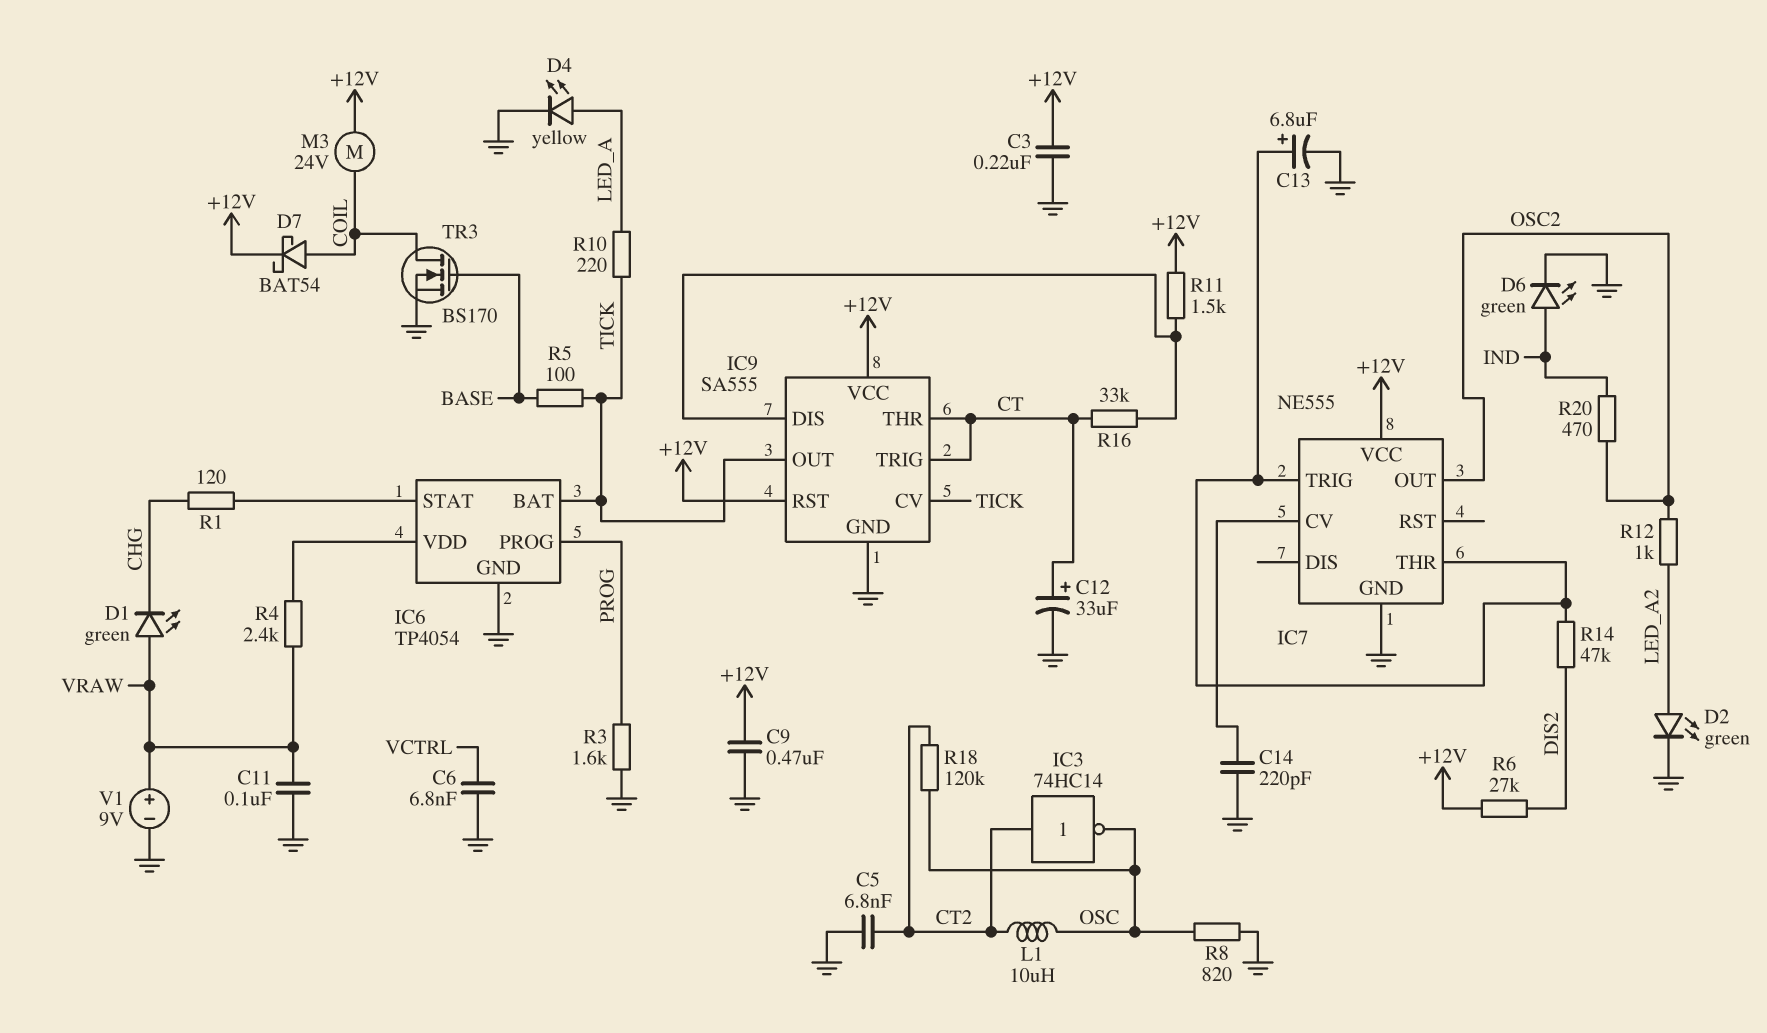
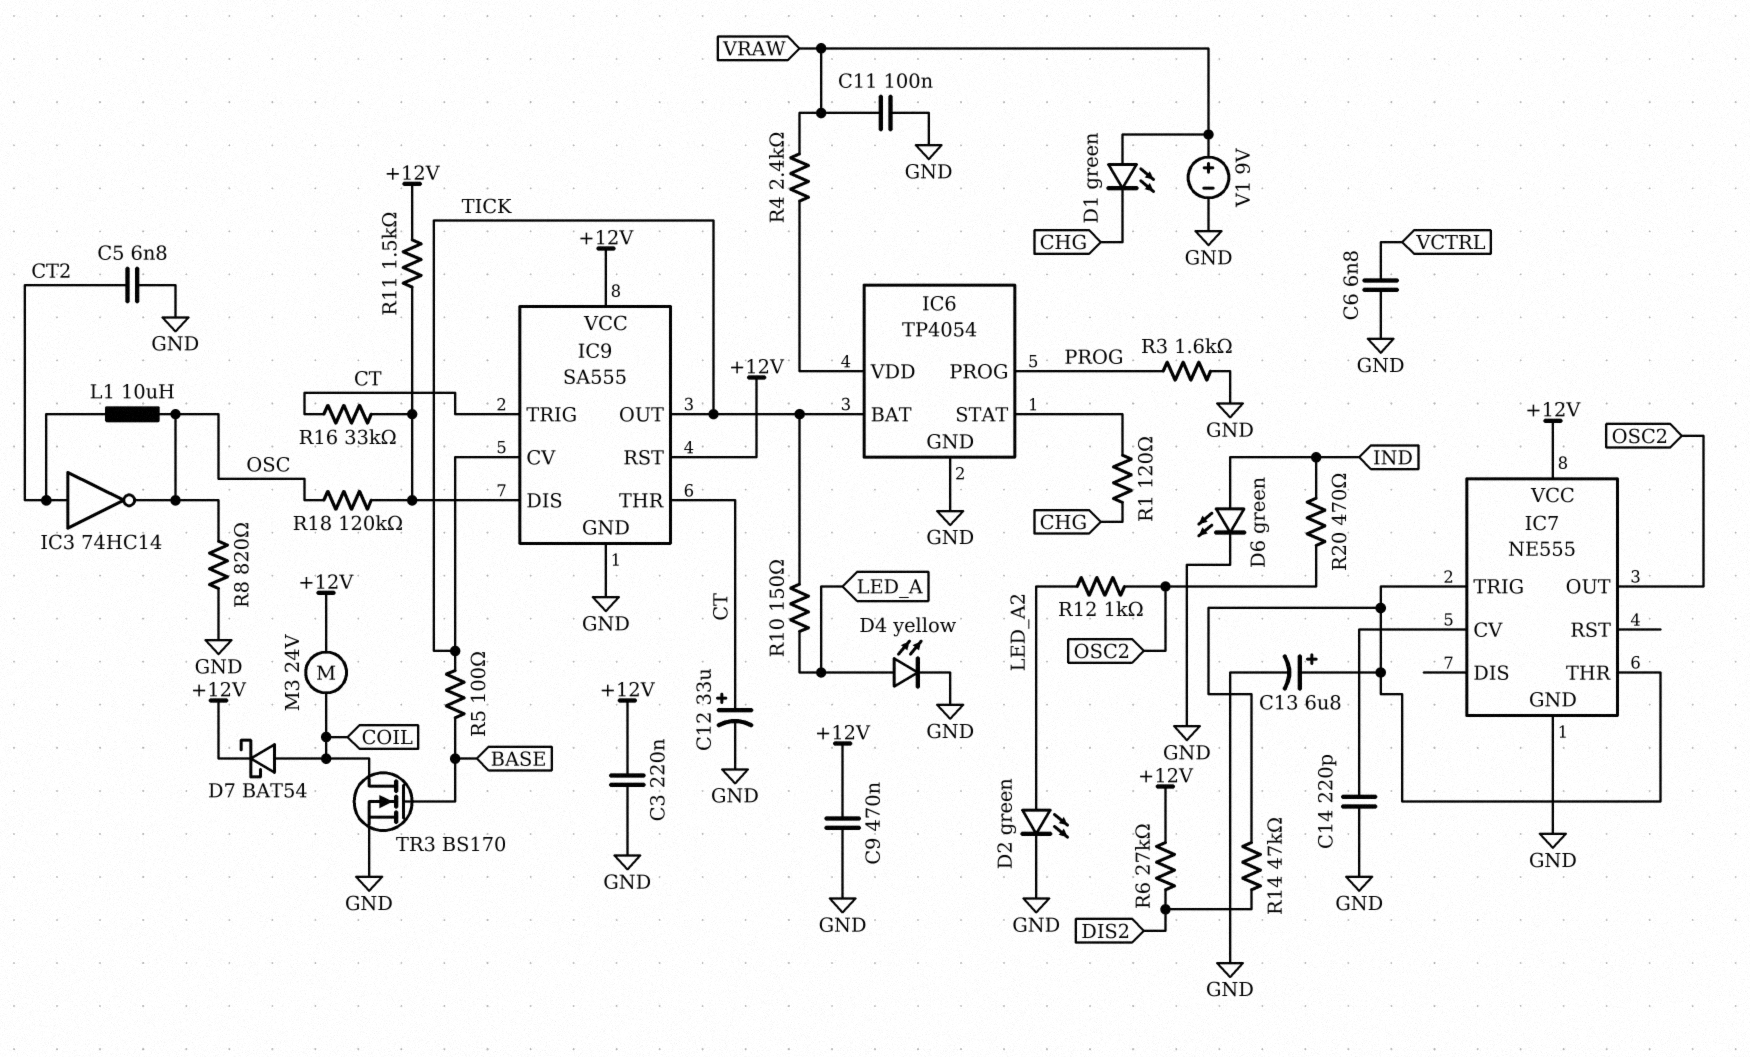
R10: 220 (LED_A, TICK) -> 150 (LED_A, TICK)
R18: 120k (CT2, OSC) -> 120k (IC9/DIS, OSC)

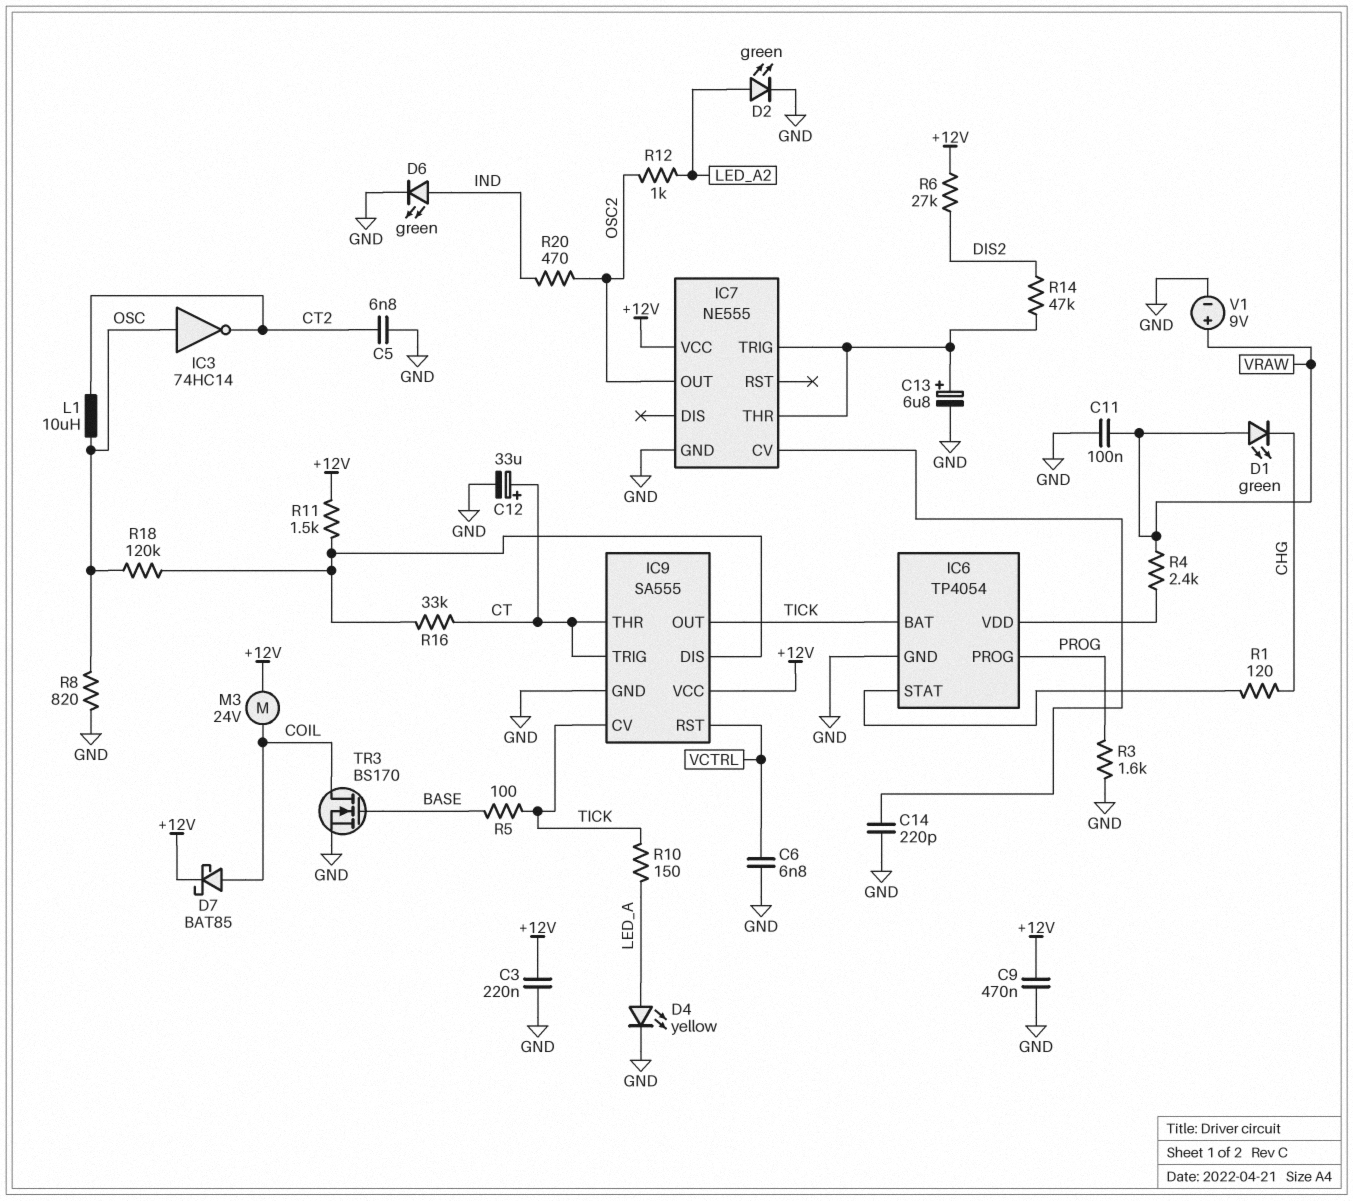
D7: schottky BAT54 (A COIL, K +12V) -> schottky BAT85 (A COIL, K +12V)
IC3: NOT 74HC14 (in CT2, out OSC) -> NOT 74HC14 (in OSC, out CT2)
IC9 pin RST: +12V -> VCTRL

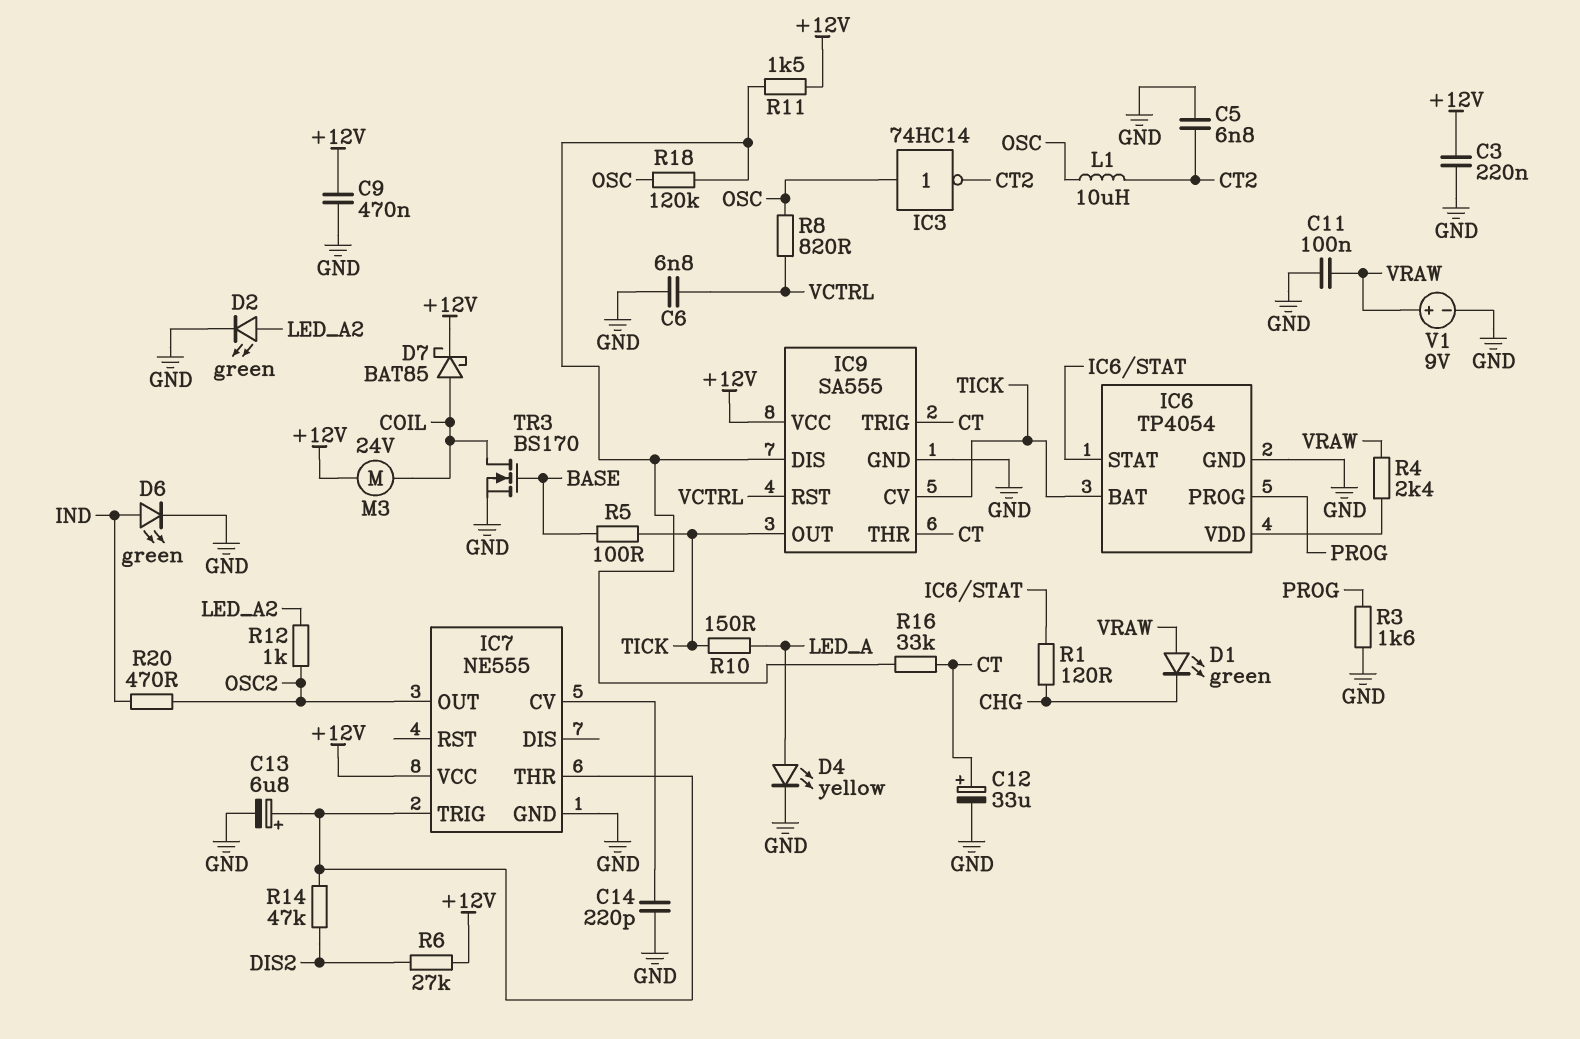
R8: 820 (GND, OSC) -> 820 (OSC, VCTRL)

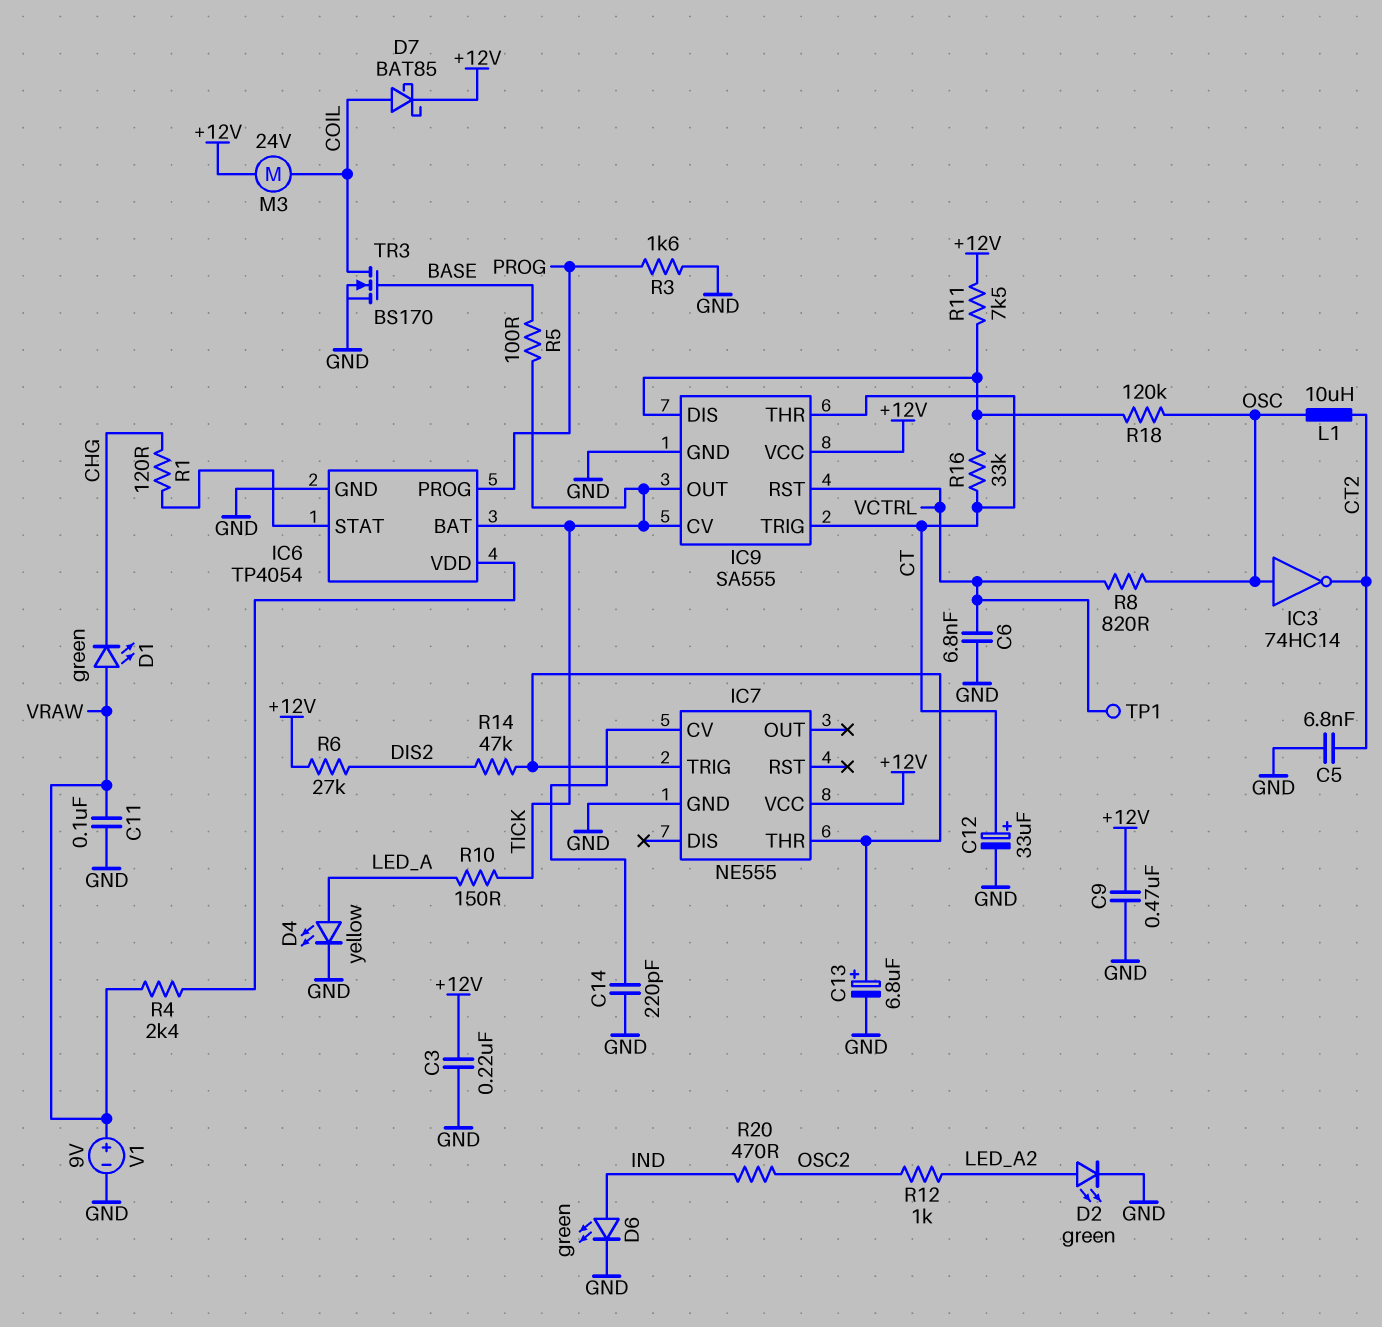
IC7 pin OUT: OSC2 -> none
R11: 1.5k (+12V, IC9/DIS) -> 7.5k (+12V, IC9/DIS)
TP1: none -> test point (VCTRL)

